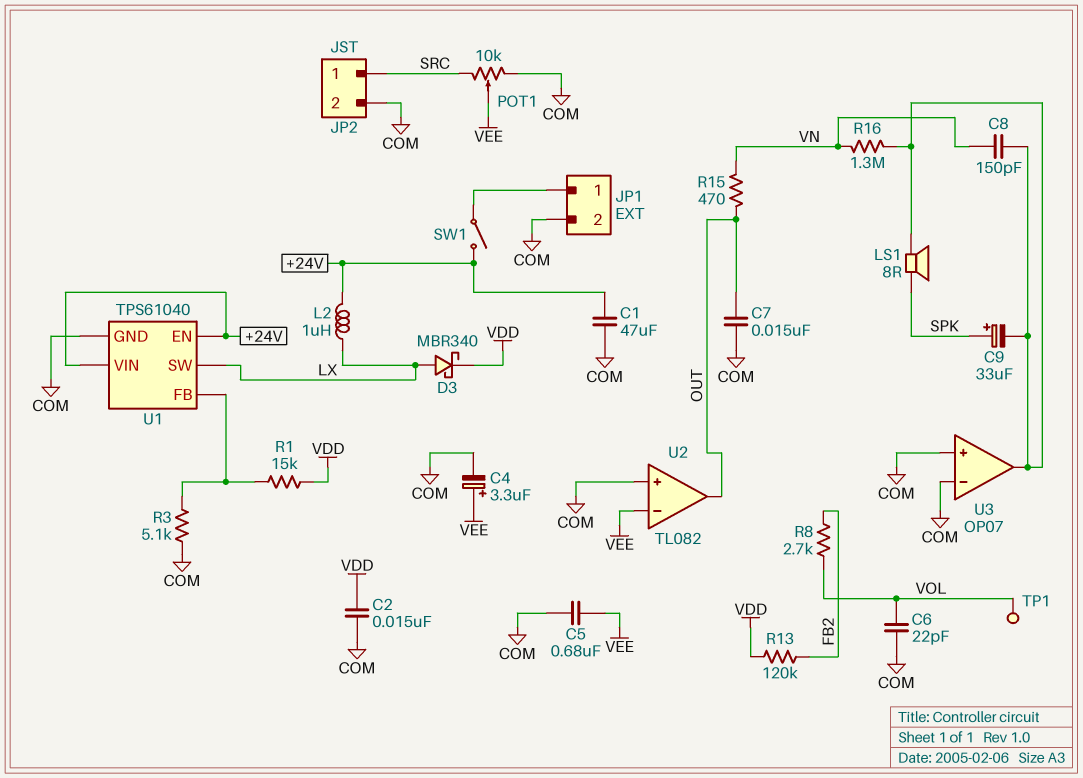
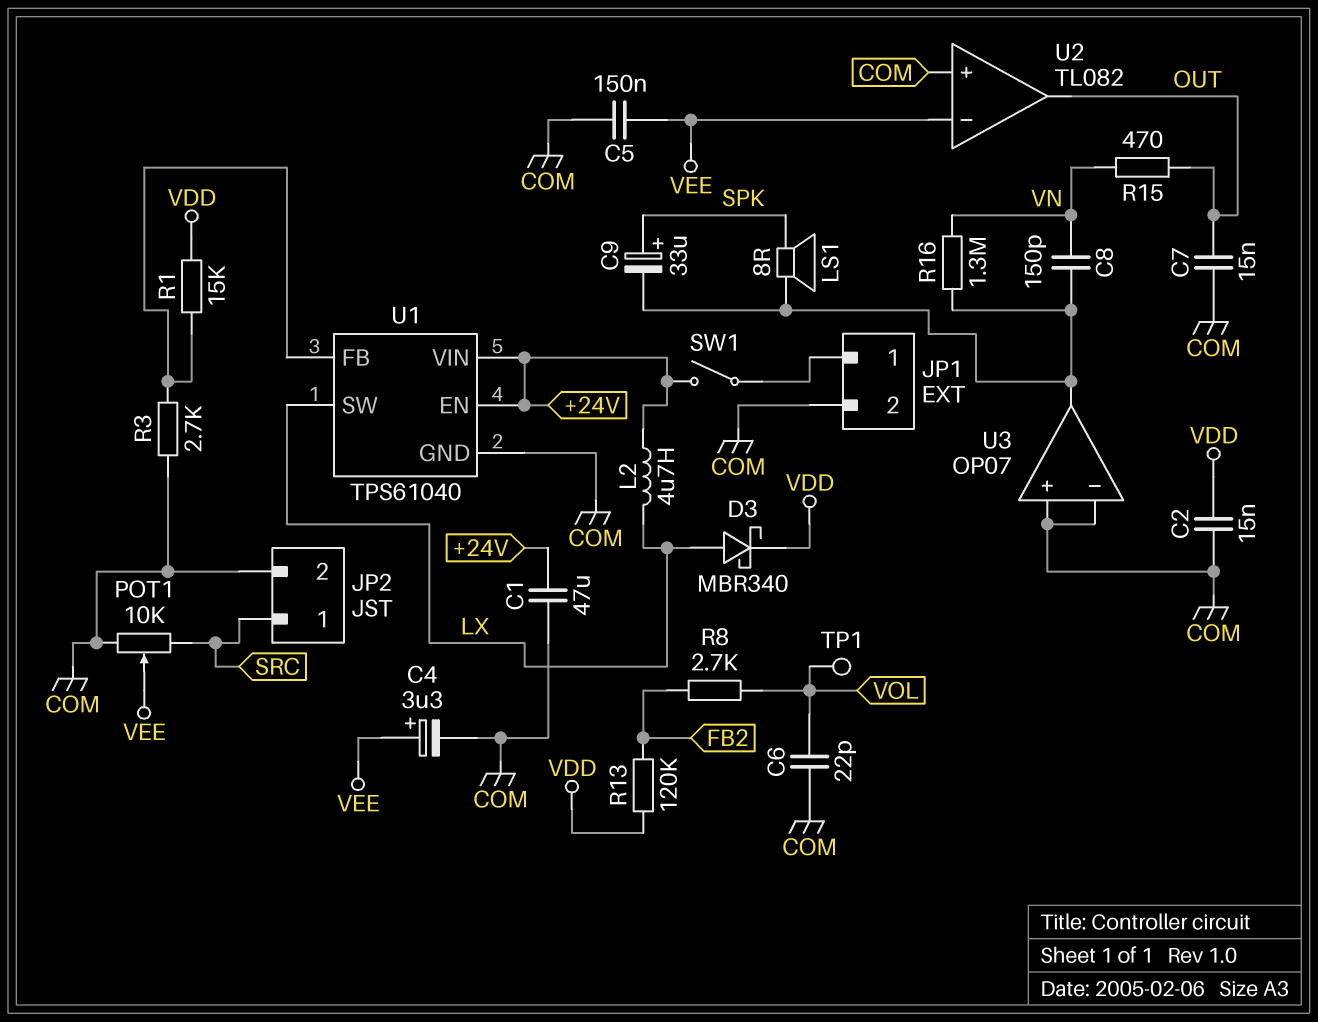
C5: 680nF (COM, VEE) -> 150nF (COM, VEE)
L2: 1uH (+24V, LX) -> 4.7uH (+24V, LX)
R3: 5.1k (COM, U1/FB) -> 2.7k (COM, U1/FB)

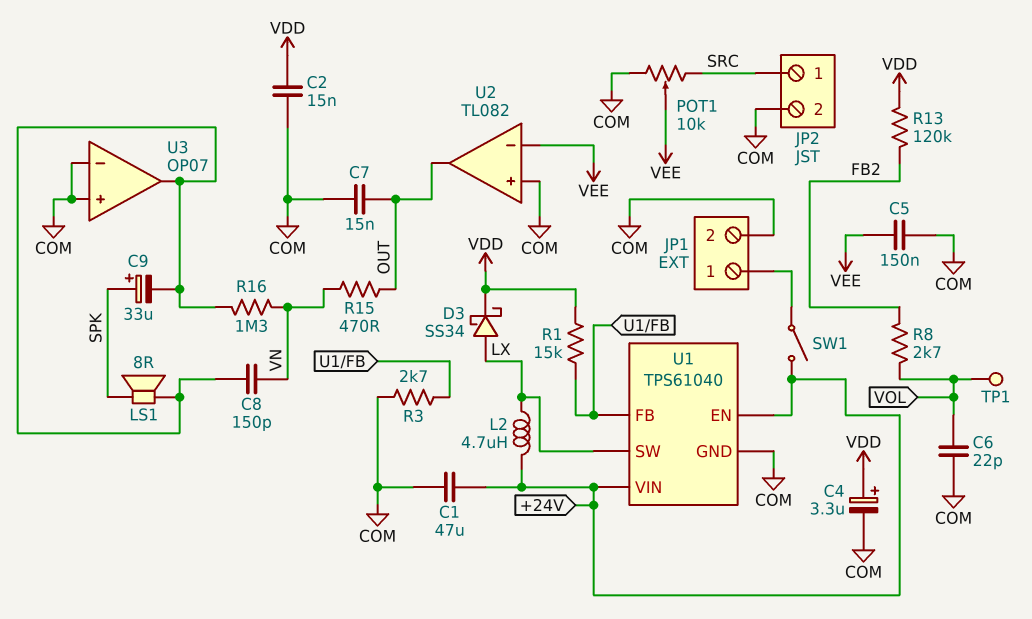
C4: 3.3uF (plus VEE, minus COM) -> 3.3uF (plus VDD, minus COM)
D3: schottky MBR340 (A LX, K VDD) -> schottky SS34 (A LX, K VDD)

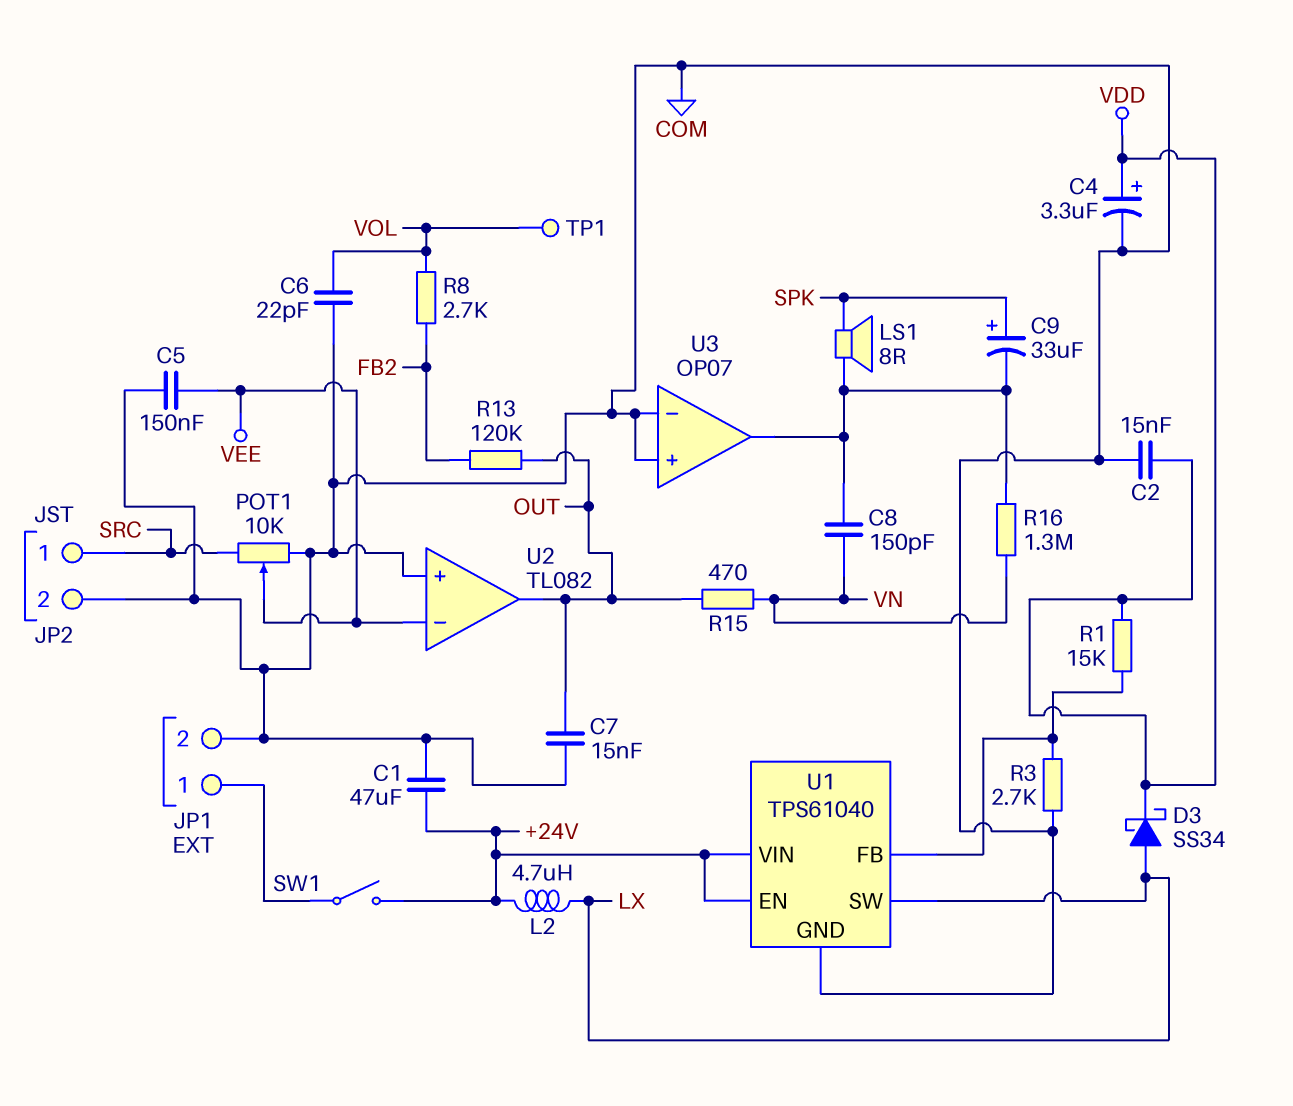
R13: 120k (FB2, VDD) -> 120k (FB2, OUT)

